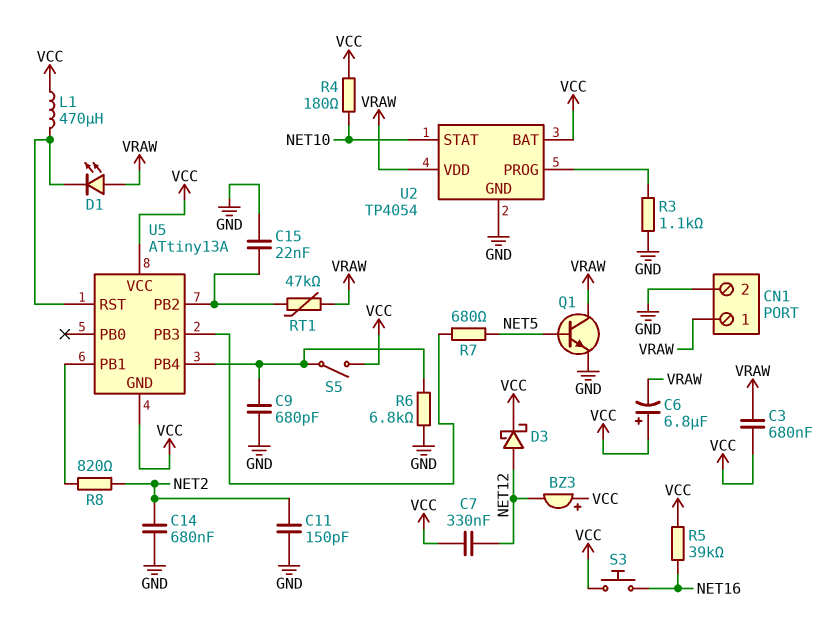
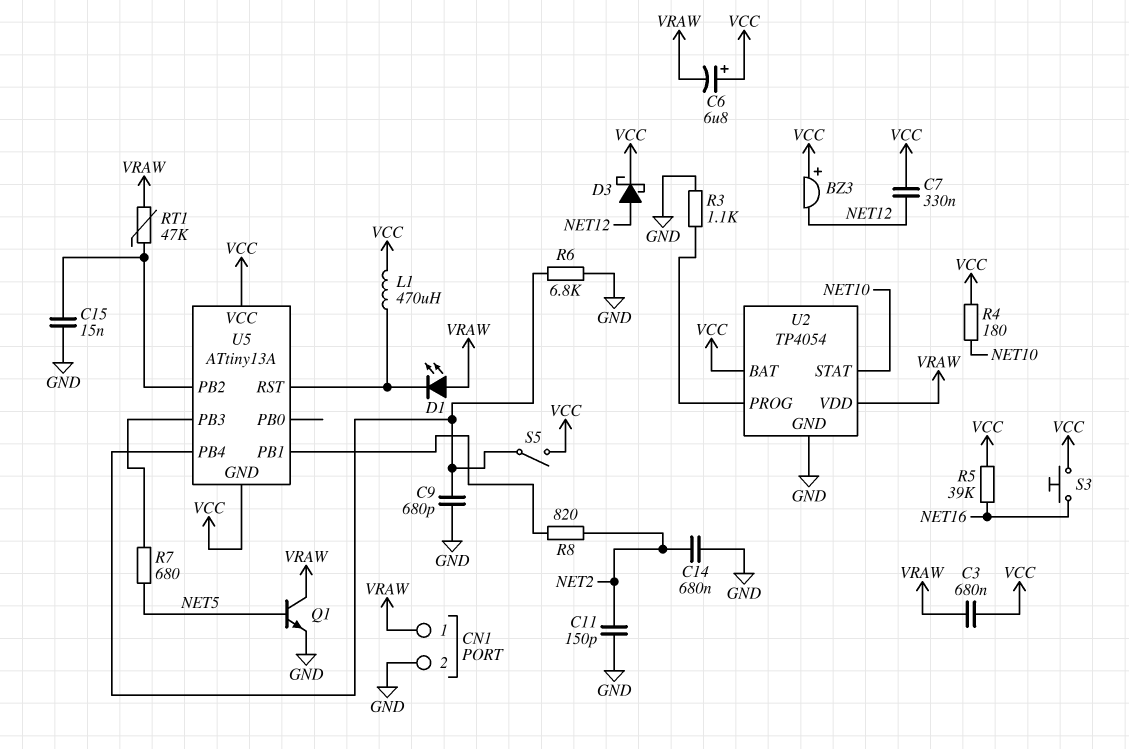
C15: 22nF (GND, U5/PB2) -> 15nF (GND, U5/PB2)

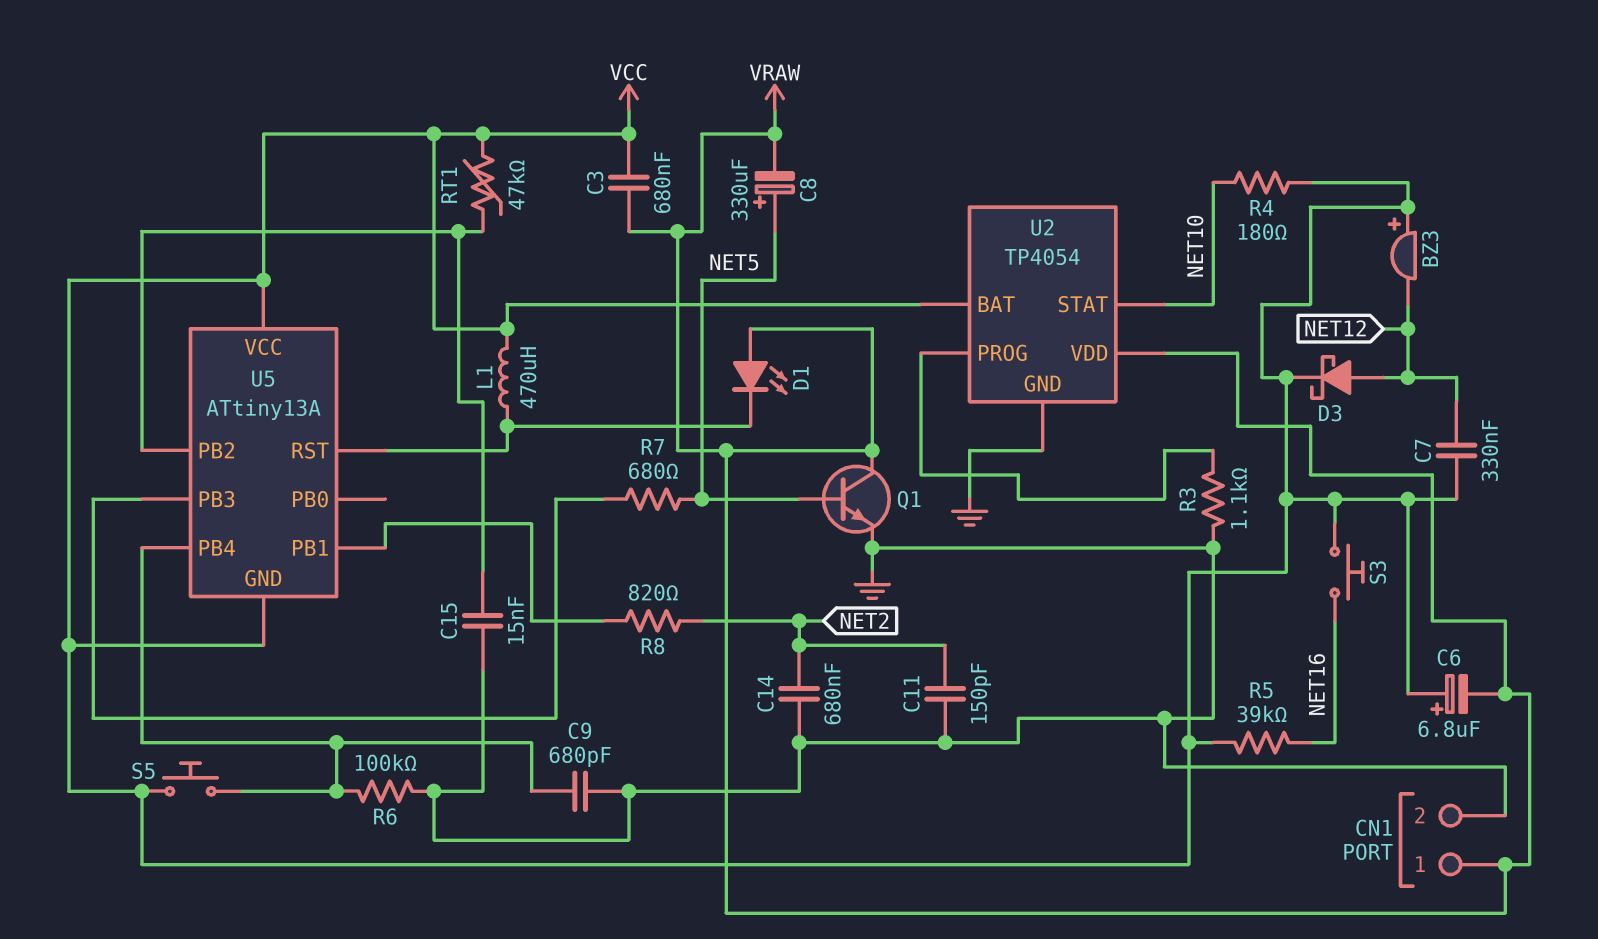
C8: none -> 330uF (plus NET5, minus VRAW)
R6: 6.8k (GND, U5/PB4) -> 100k (GND, U5/PB4)
RT1: 47k (U5/PB2, VRAW) -> 47k (U5/PB2, VCC)
S5: switch (U5/PB4, VCC) -> button (U5/PB4, VCC)

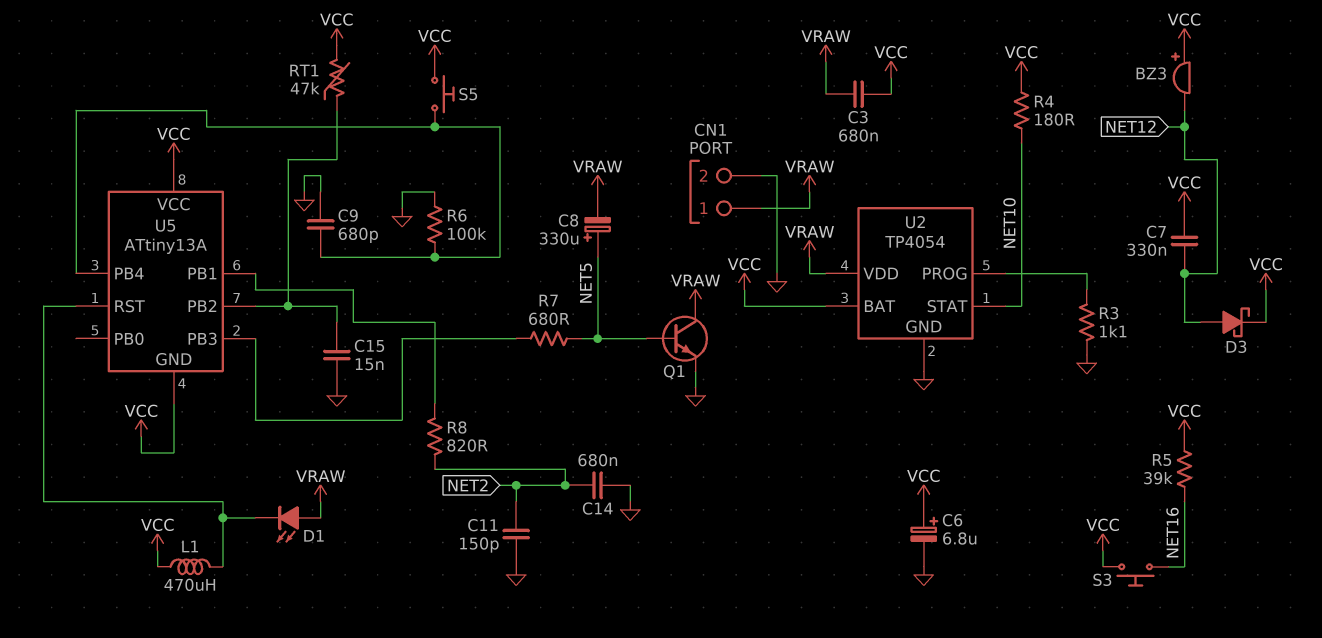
C6: 6.8uF (plus VCC, minus VRAW) -> 6.8uF (plus VCC, minus GND)

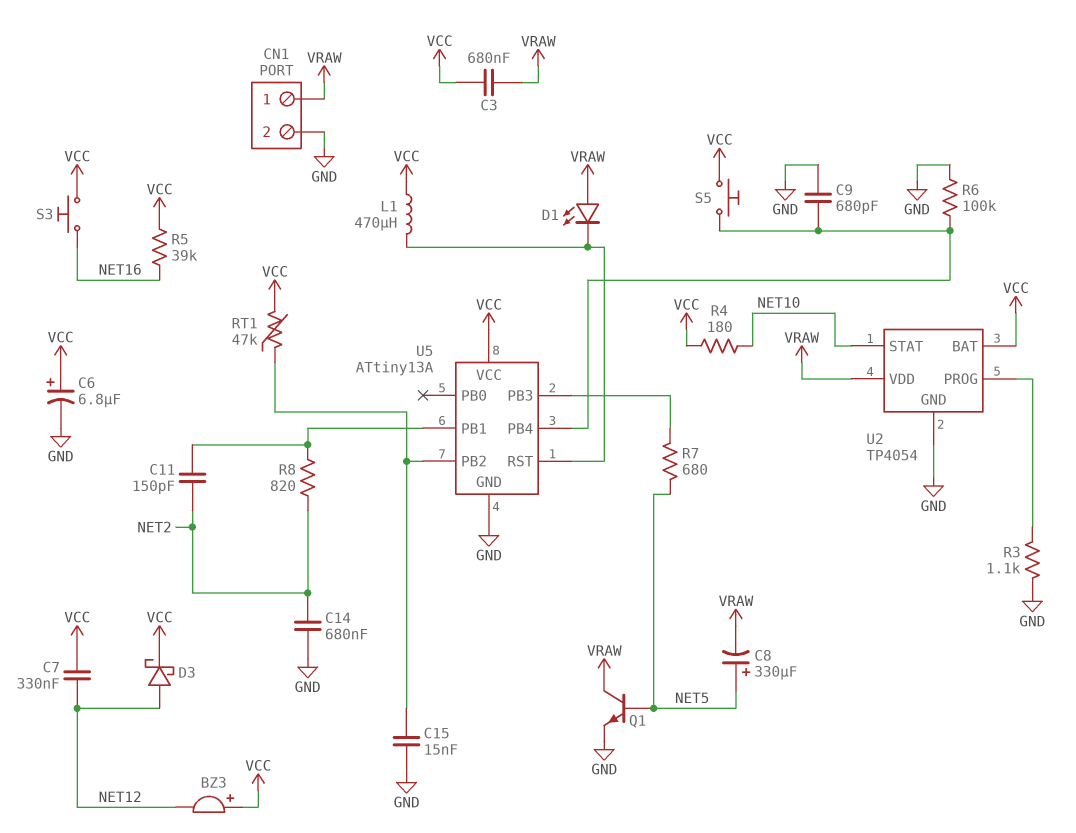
C11: 150pF (GND, NET2) -> 150pF (NET2, U5/PB1)
U5 pin GND: VCC -> GND

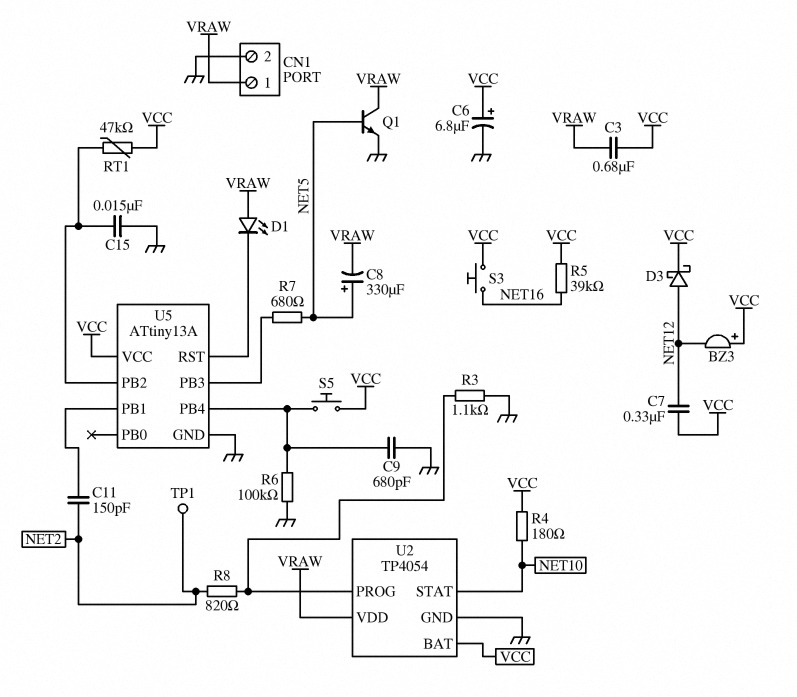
C14: 680nF (GND, NET2) -> none
L1: 470uH (U5/RST, VCC) -> none
R8: 820 (NET2, U5/PB1) -> 820 (NET2, U2/PROG)
TP1: none -> test point (NET2)

